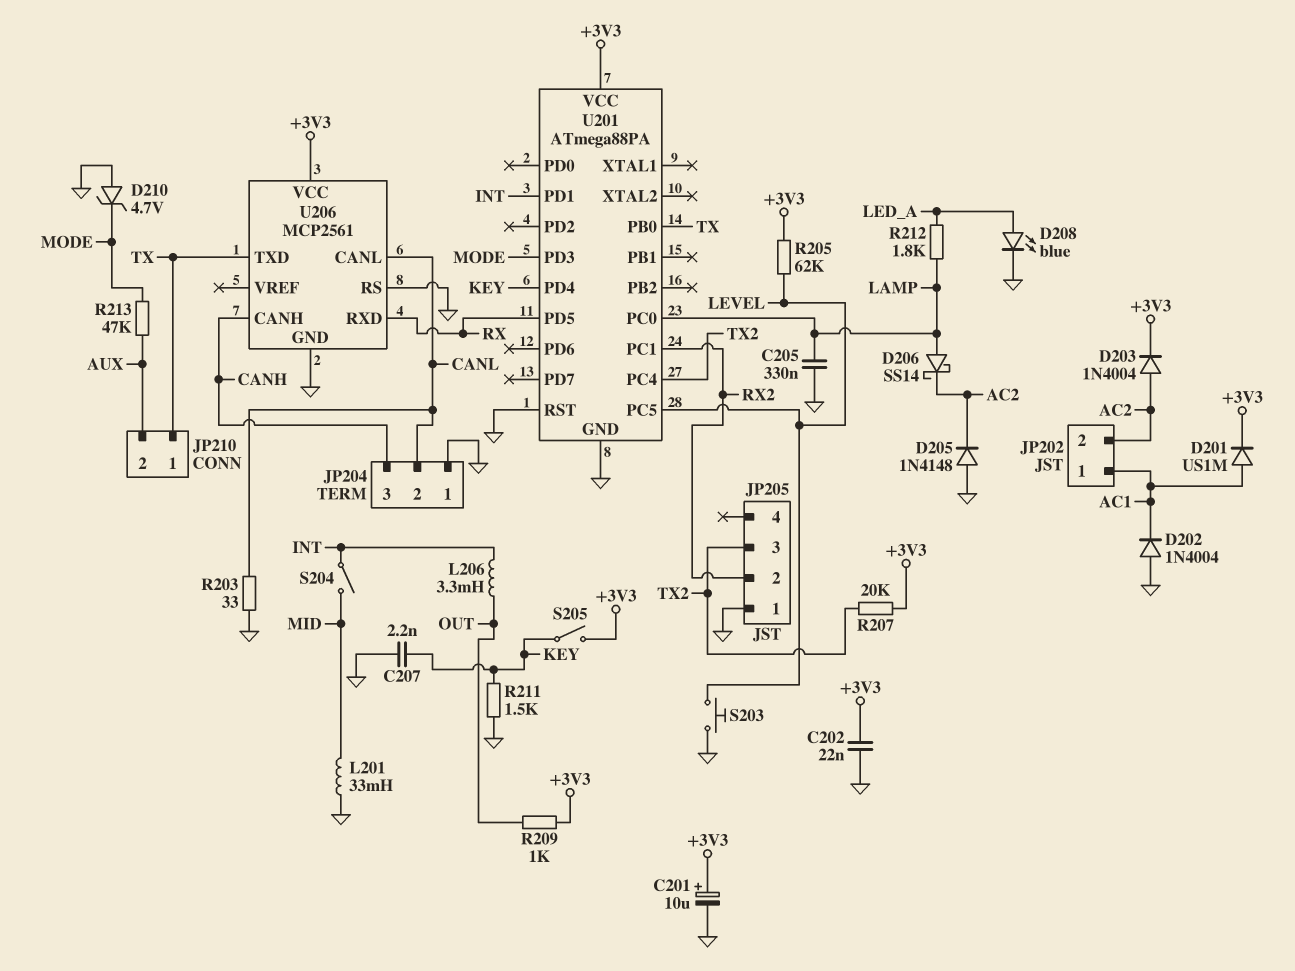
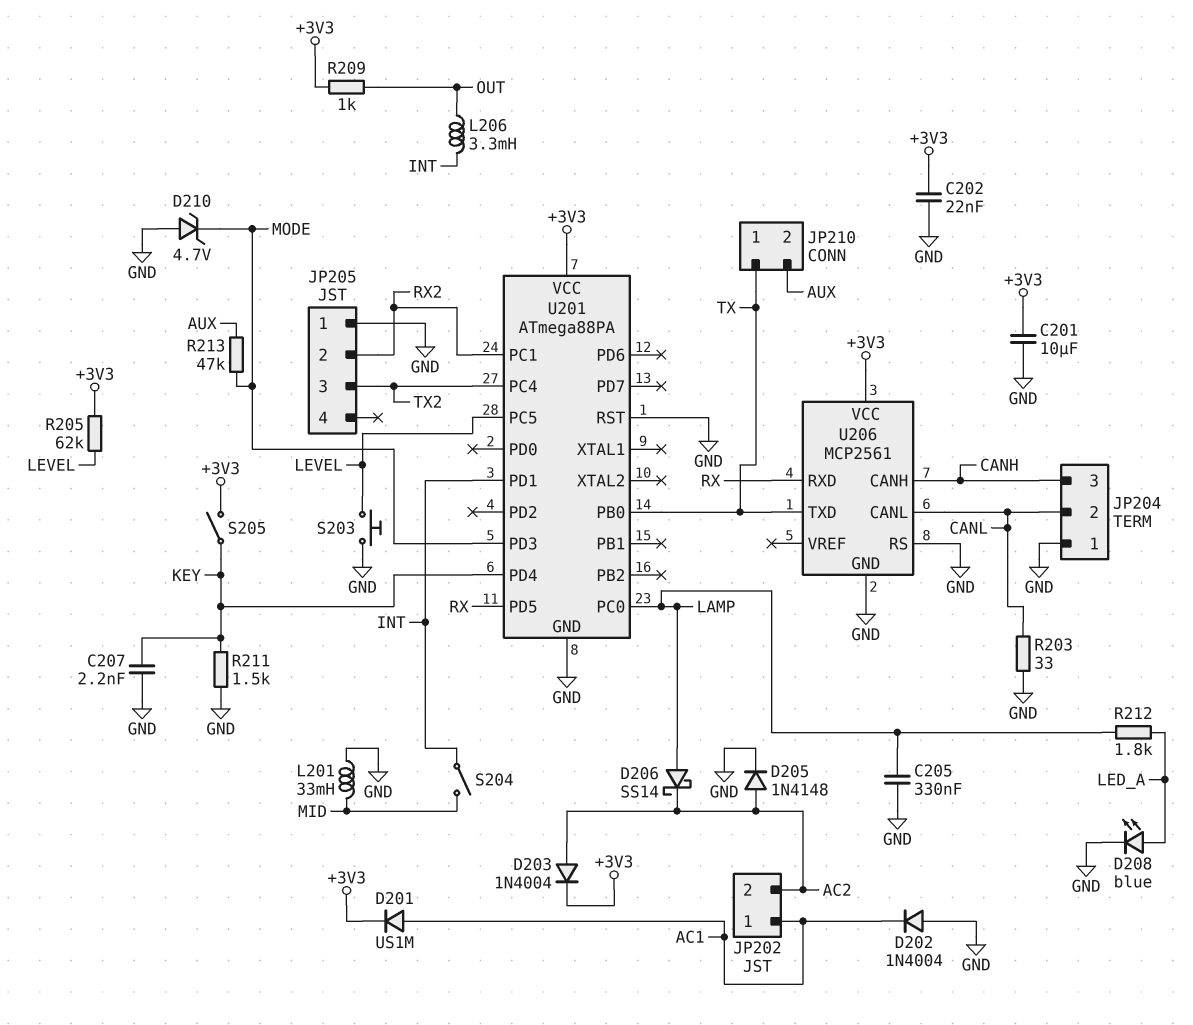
C201: 10uF (plus +3V3, minus GND) -> 10uF (+3V3, GND)
D205: diode 1N4148 (A GND, K AC2) -> diode 1N4148 (A AC2, K GND)
R207: 20k (+3V3, TX2) -> none

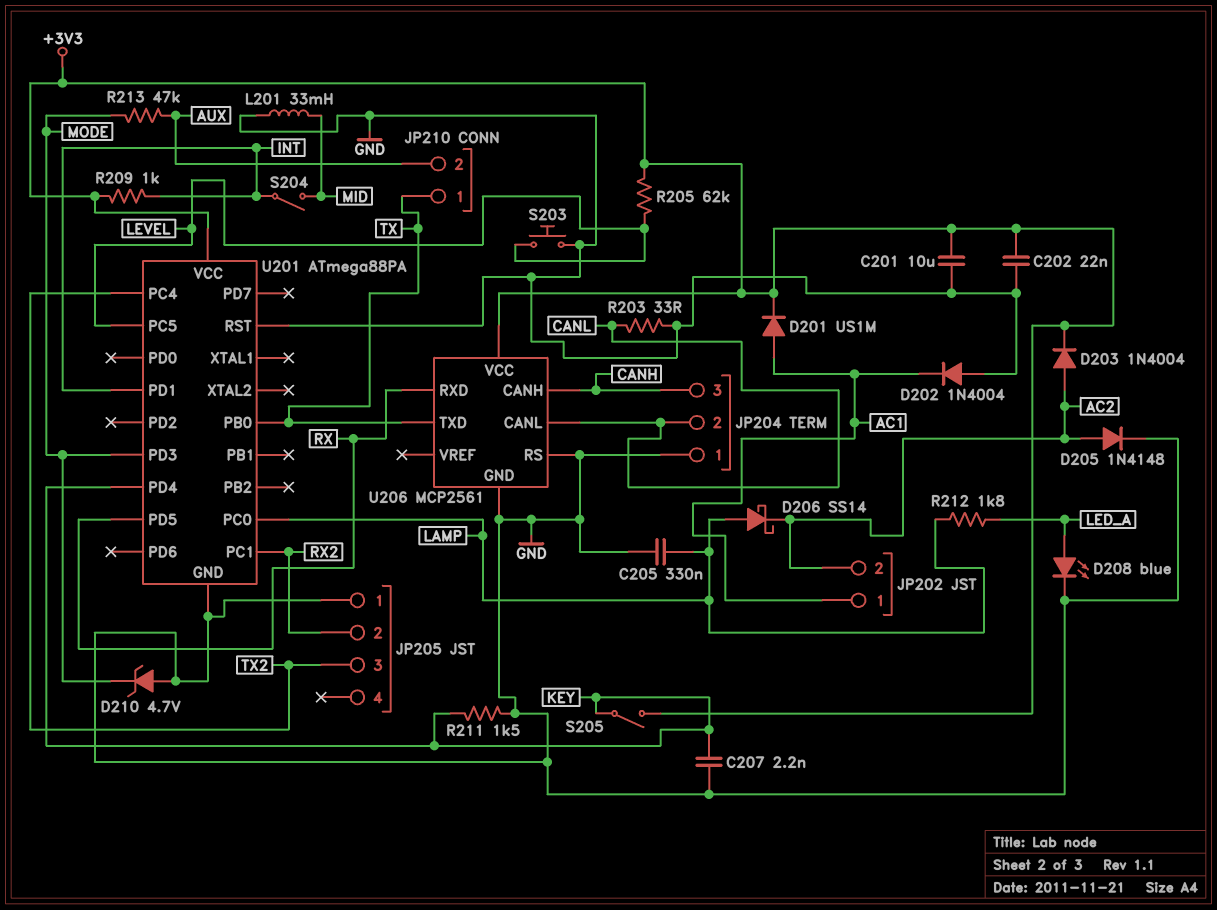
L206: 3.3mH (INT, OUT) -> none
R209: 1k (+3V3, OUT) -> 1k (+3V3, INT)

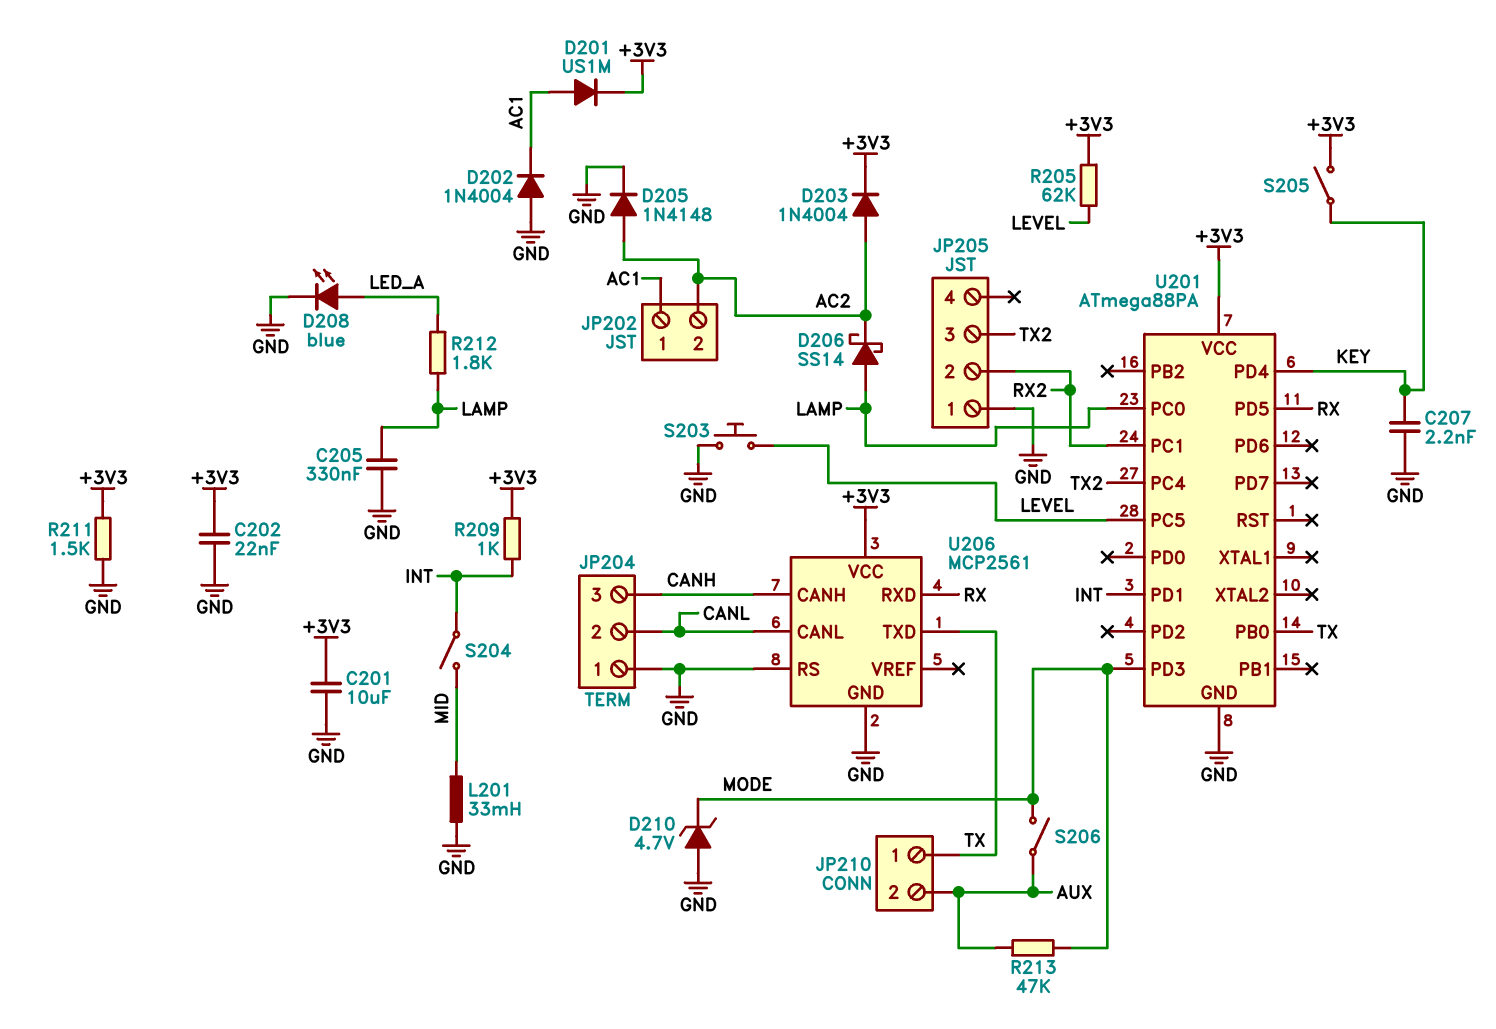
R203: 33 (CANL, GND) -> none
R211: 1.5k (GND, KEY) -> 1.5k (+3V3, GND)
S206: none -> switch (AUX, MODE)
U201 pin RST: GND -> none

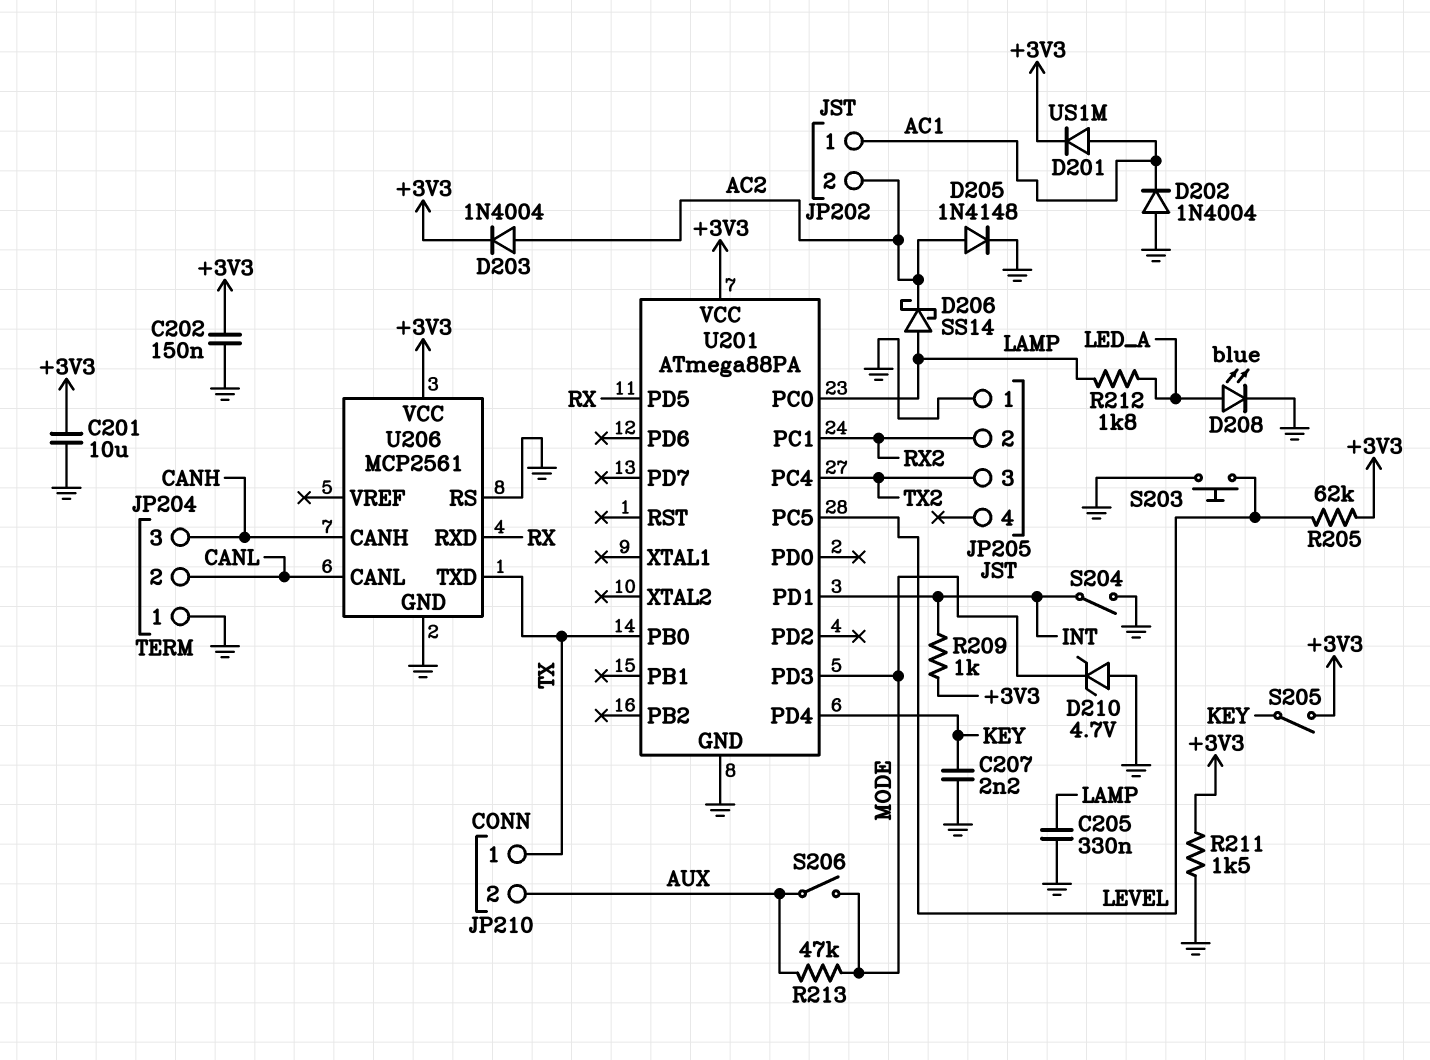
C202: 22nF (+3V3, GND) -> 150nF (+3V3, GND)
L201: 33mH (GND, MID) -> none
S204: switch (INT, MID) -> switch (GND, INT)

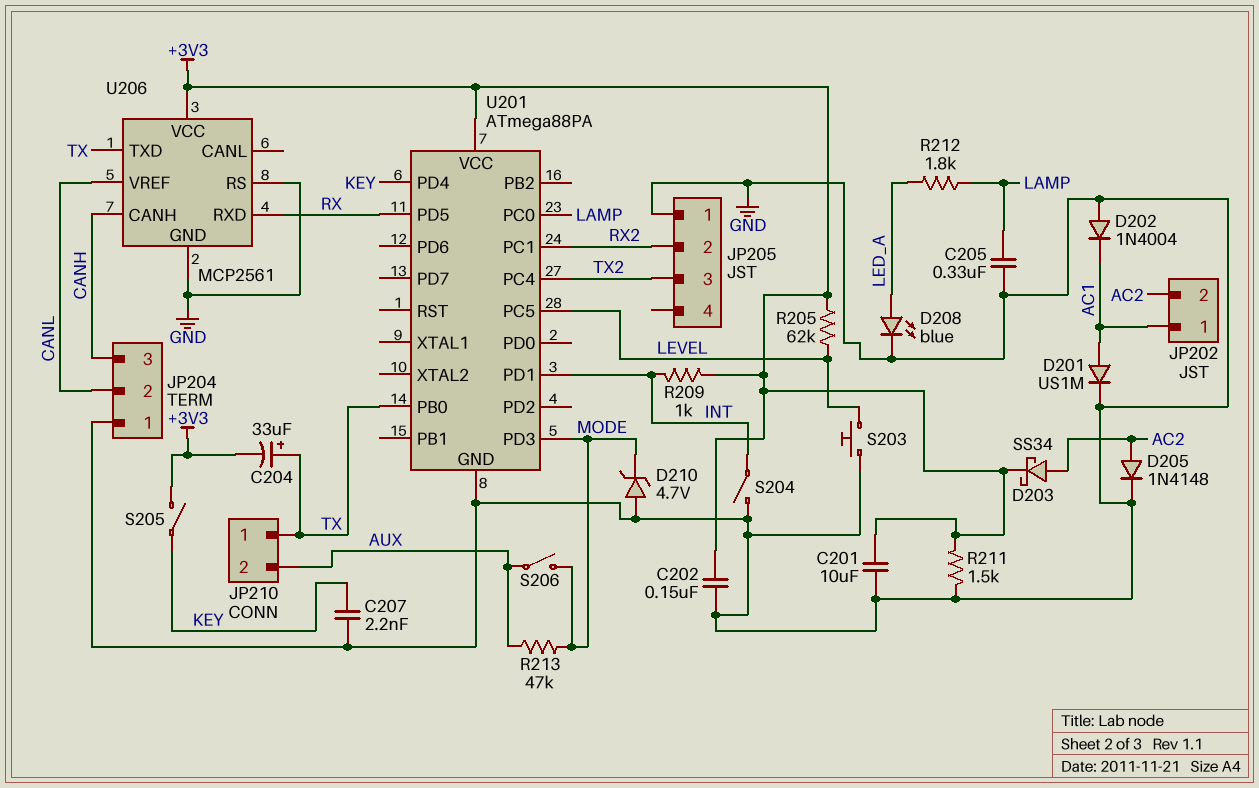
C204: none -> 33uF (plus TX, minus +3V3)
D201: diode US1M (A AC1, K +3V3) -> diode US1M (A AC1, K GND)
D203: diode 1N4004 (A AC2, K +3V3) -> schottky SS34 (A AC2, K +3V3)
D206: schottky SS14 (A LAMP, K AC2) -> none
U206 pin CANL: CANL -> none
U206 pin VREF: none -> CANL

